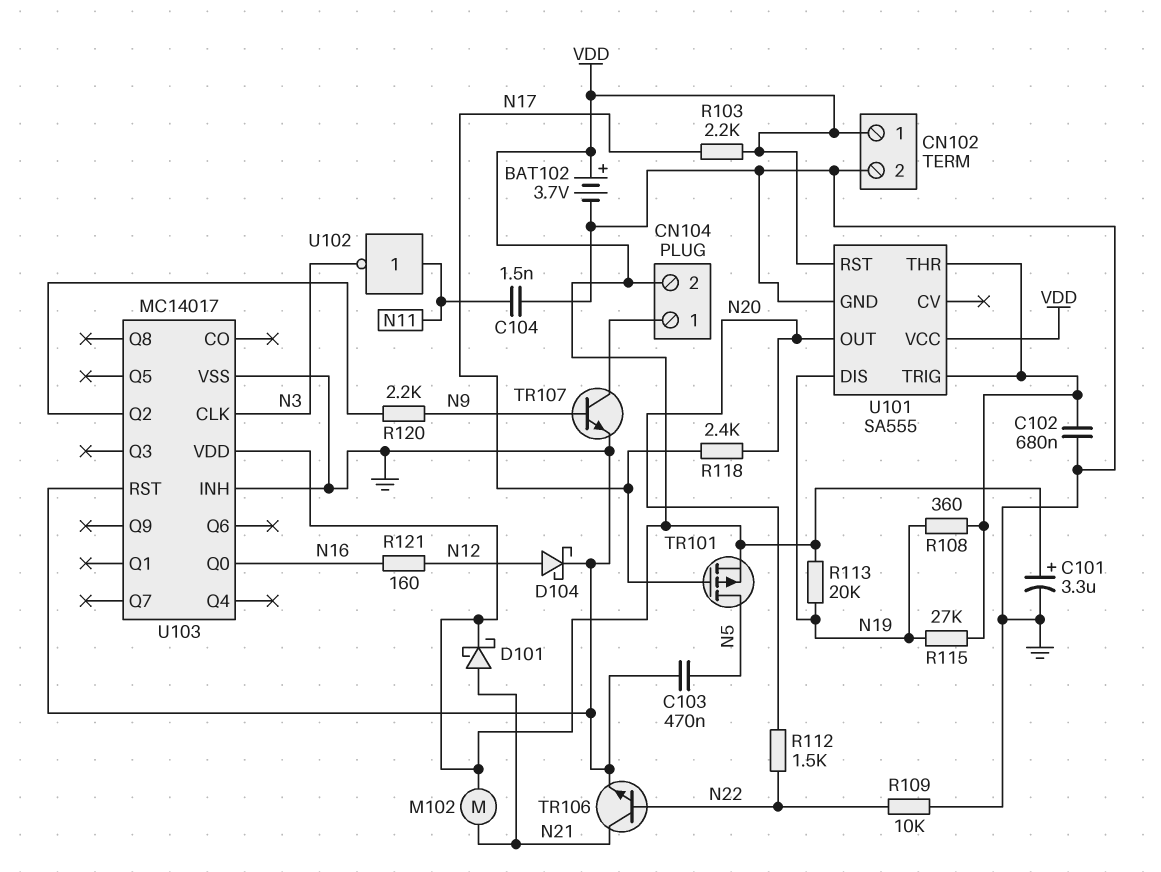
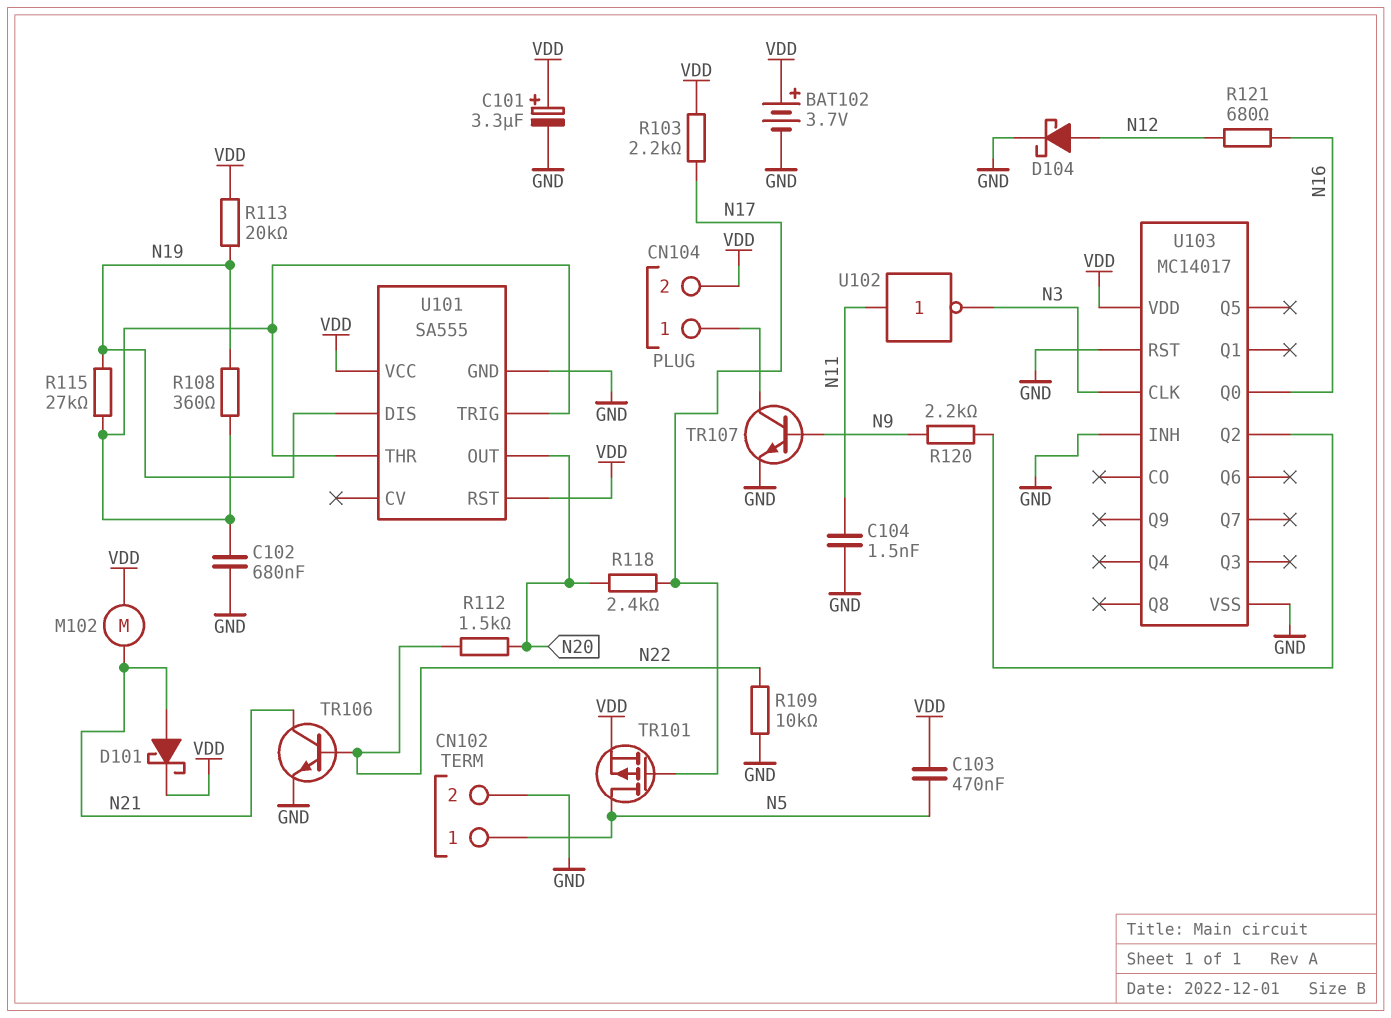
C103: 470nF (GND, N5) -> 470nF (N5, VDD)
CN102 pin 1: VDD -> N5
R121: 160 (N12, N16) -> 680 (N12, N16)

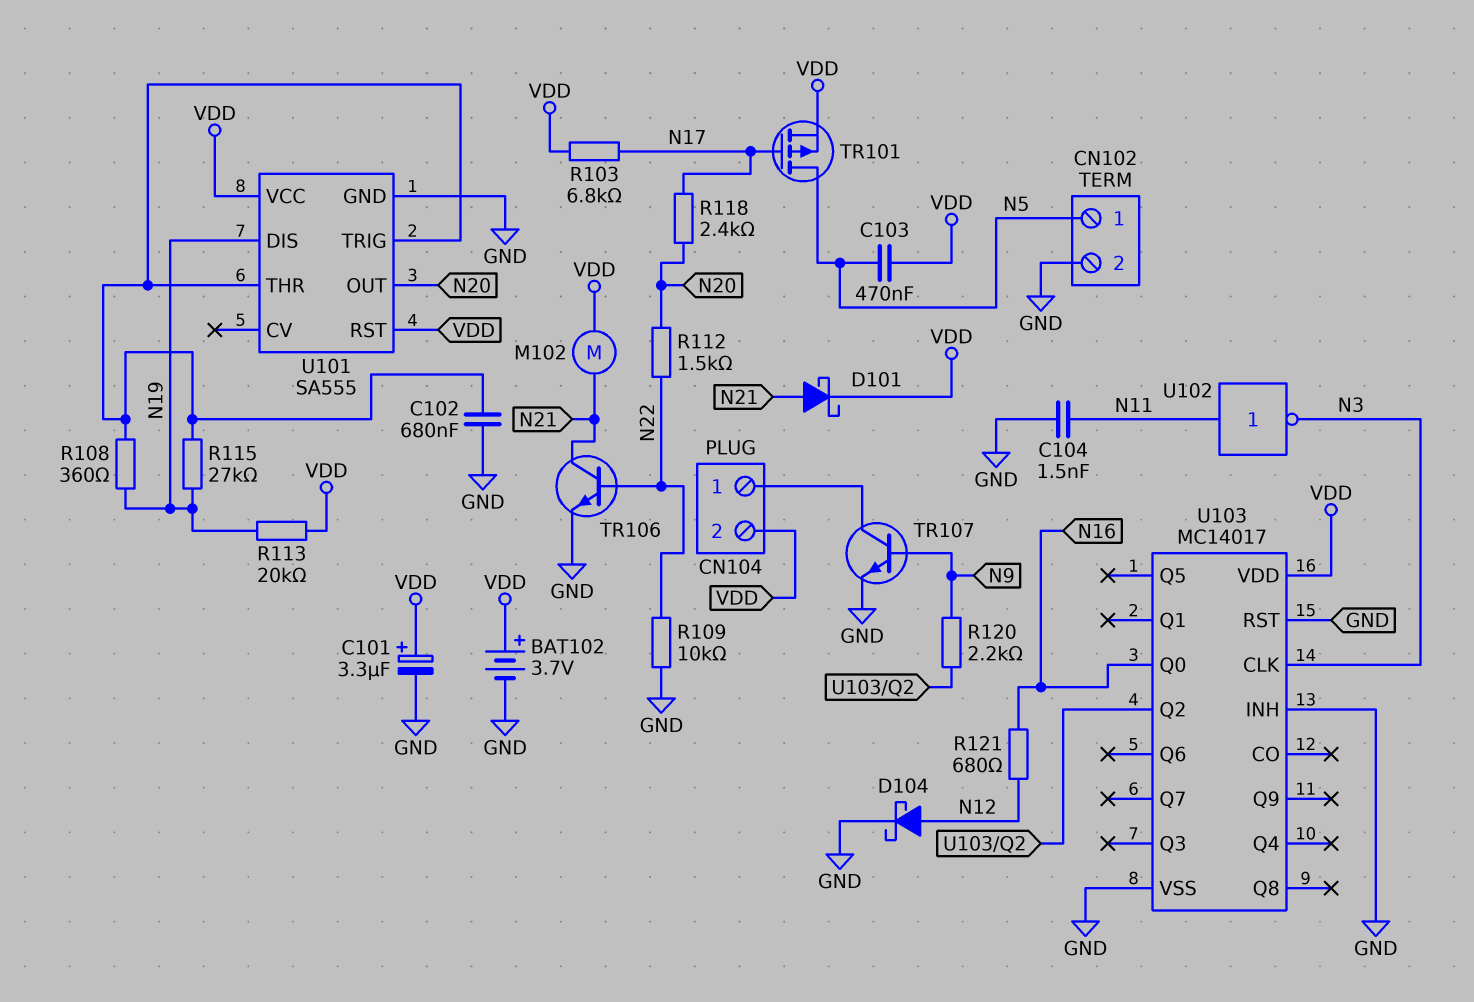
R103: 2.2k (N17, VDD) -> 6.8k (N17, VDD)

